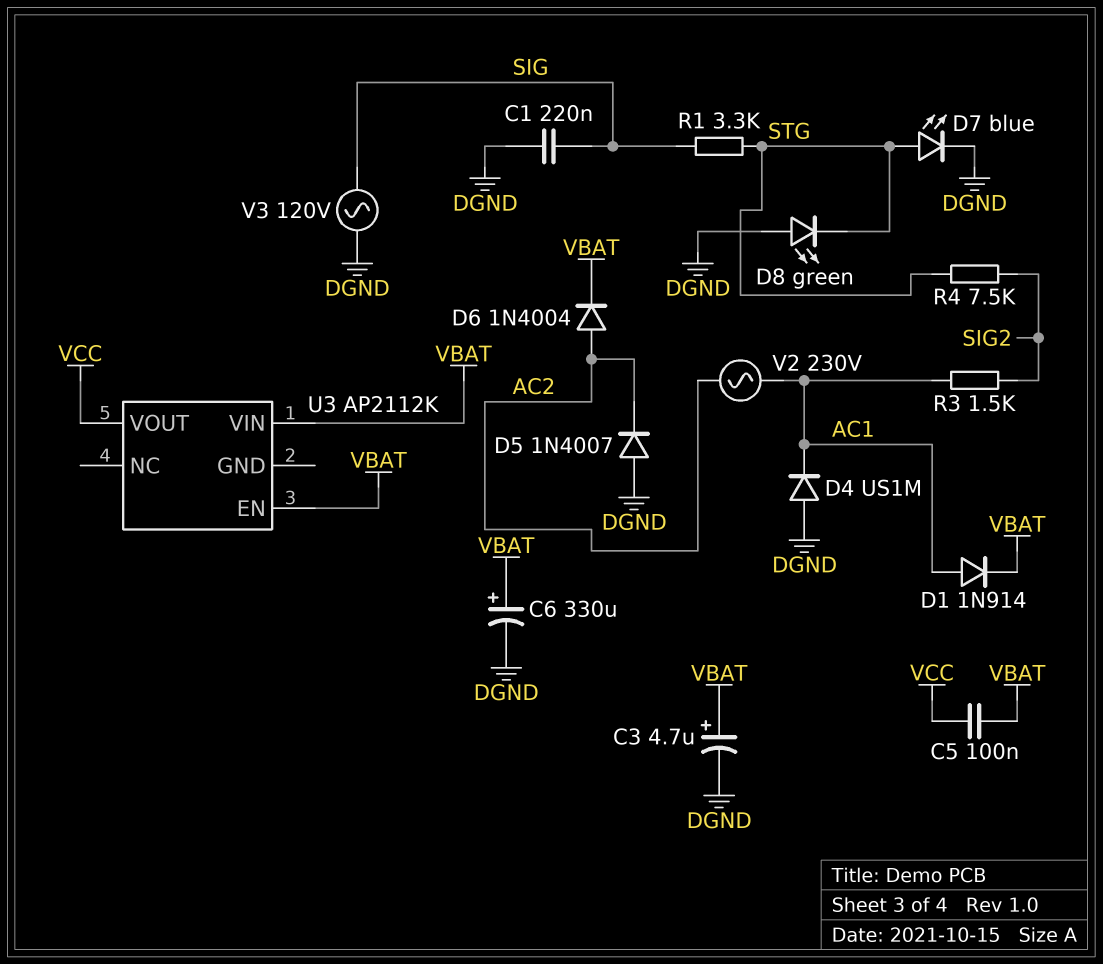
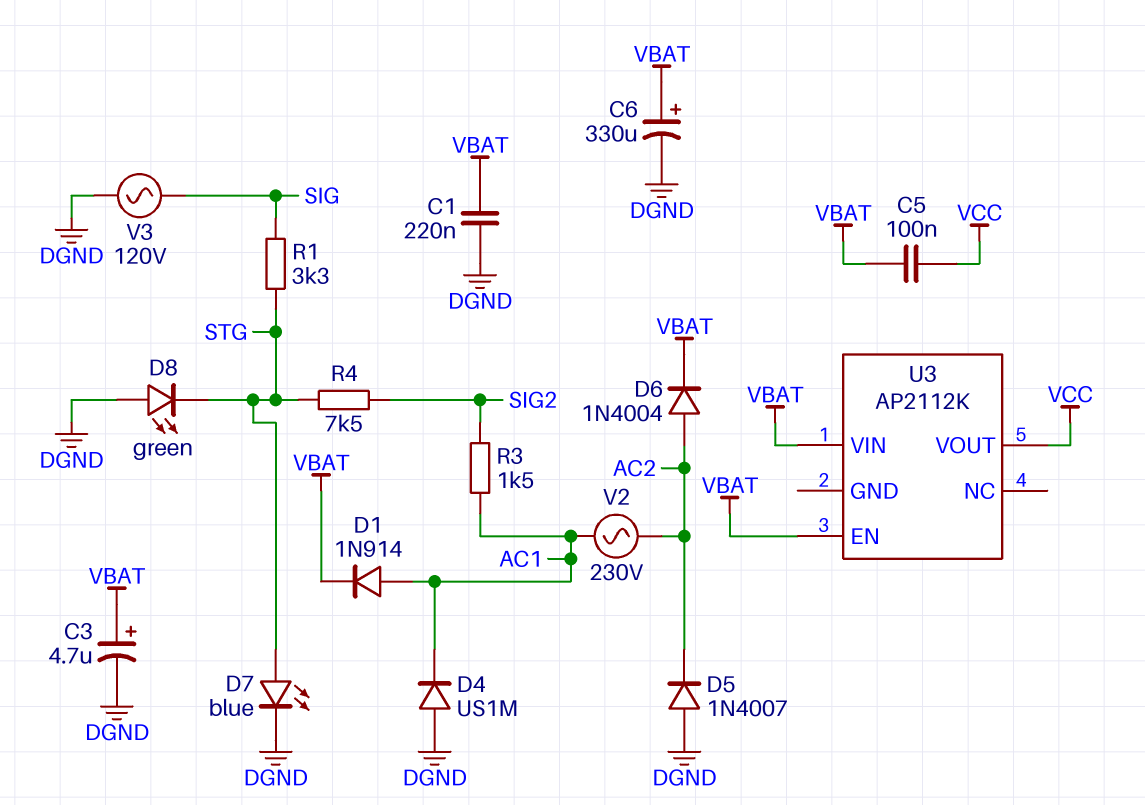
C1: 220nF (DGND, SIG) -> 220nF (DGND, VBAT)

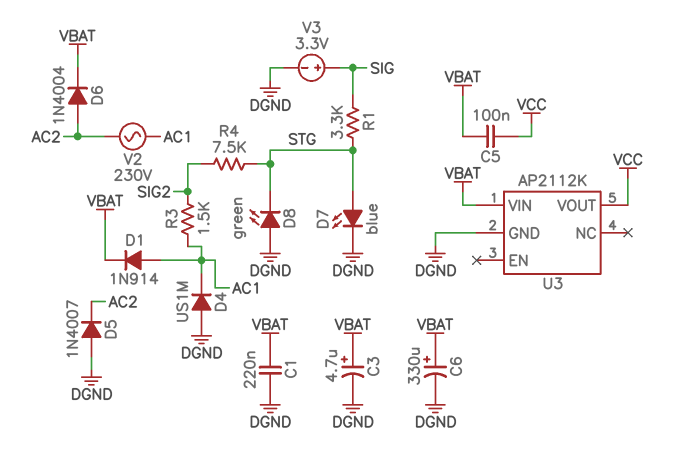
U3 pin EN: VBAT -> none
U3 pin GND: none -> DGND
V3: AC 120V (DGND, SIG) -> 3.3V (plus SIG, minus DGND)

